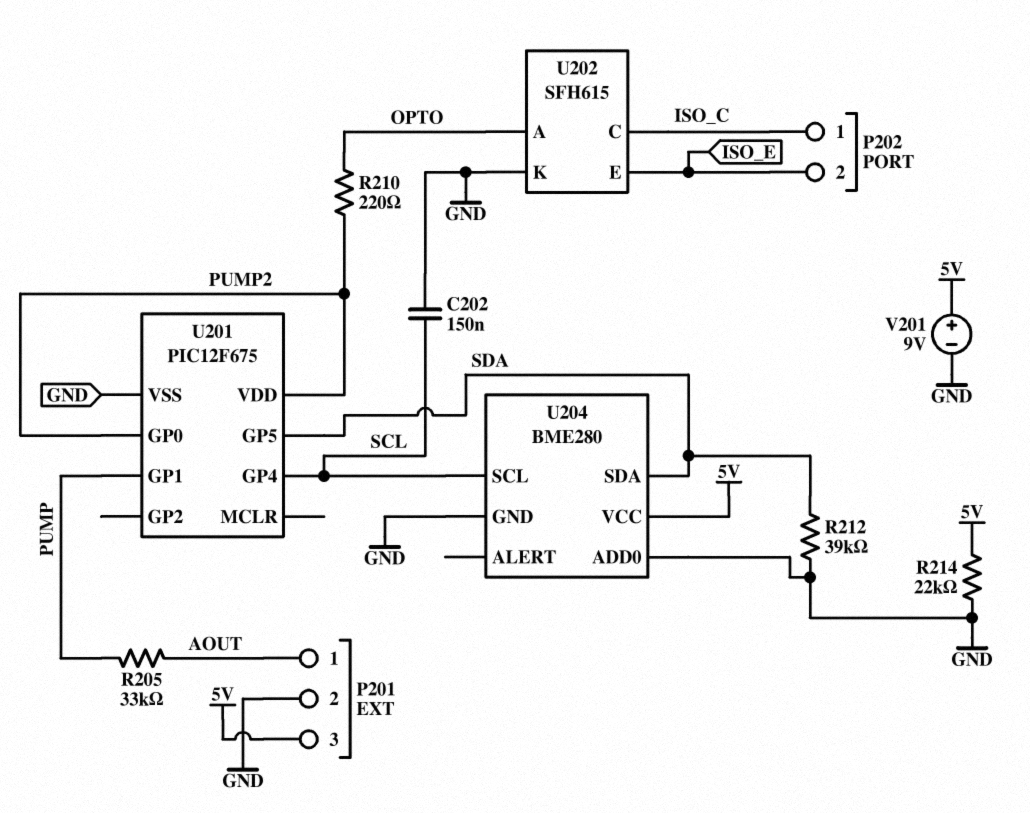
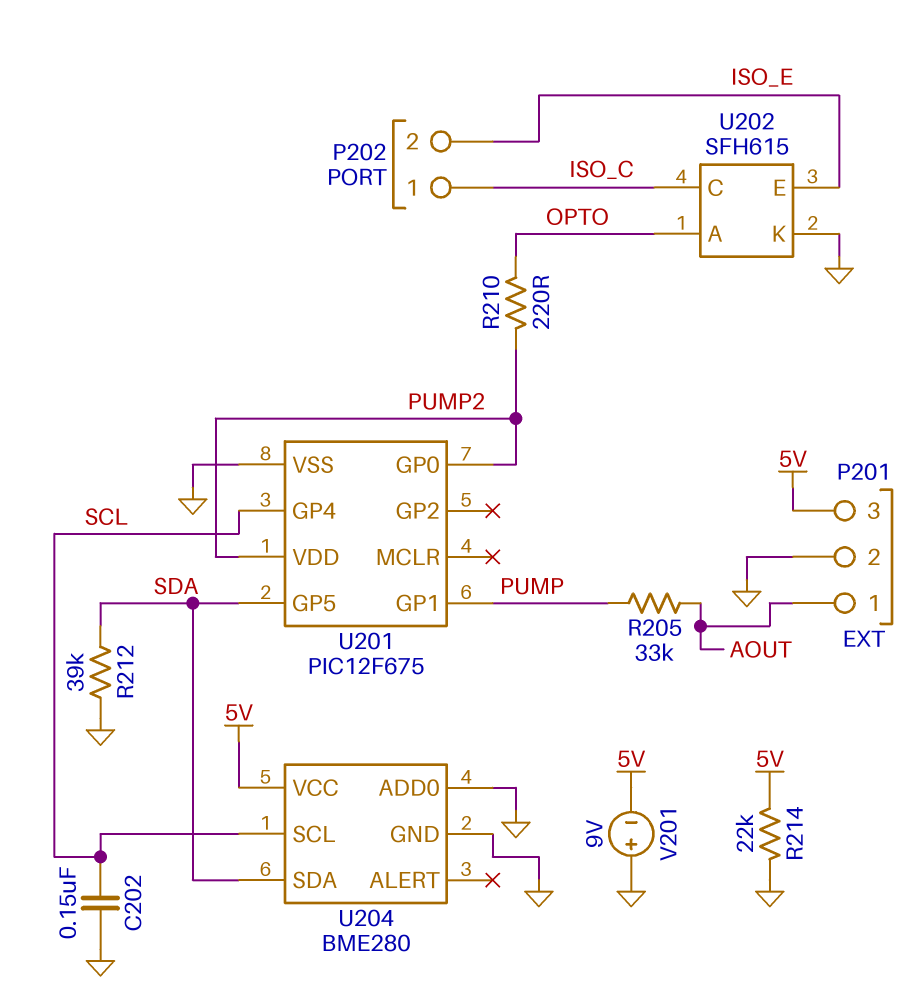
V201: 9V (plus 5V, minus GND) -> 9V (plus GND, minus 5V)

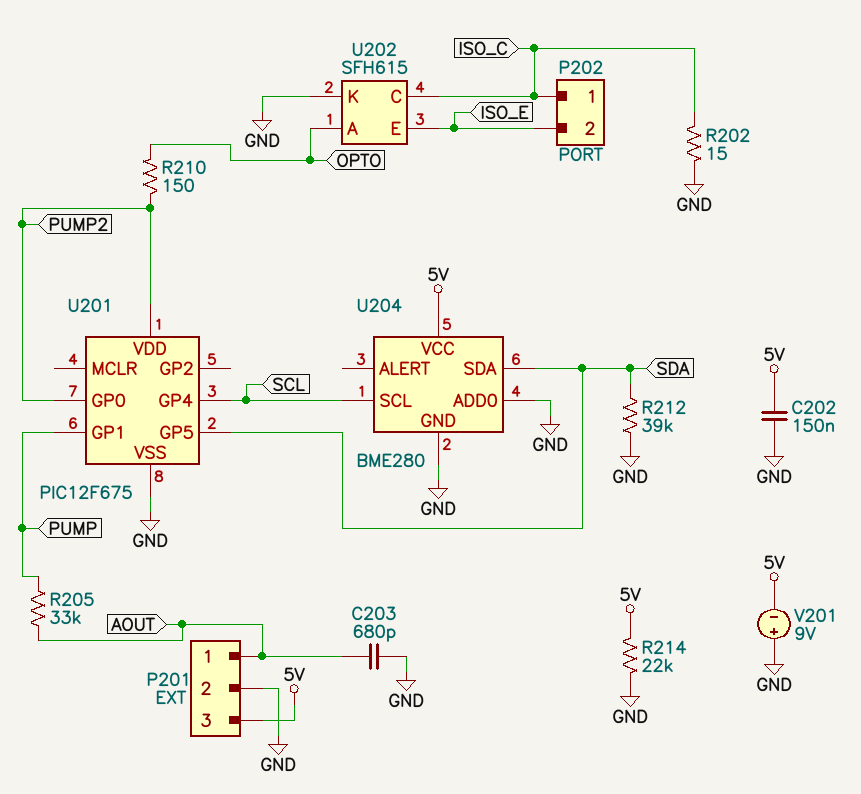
C202: 150nF (GND, SCL) -> 150nF (5V, GND)
C203: none -> 680pF (AOUT, GND)
R202: none -> 15 (GND, ISO_C)
R210: 220 (OPTO, PUMP2) -> 150 (OPTO, PUMP2)

